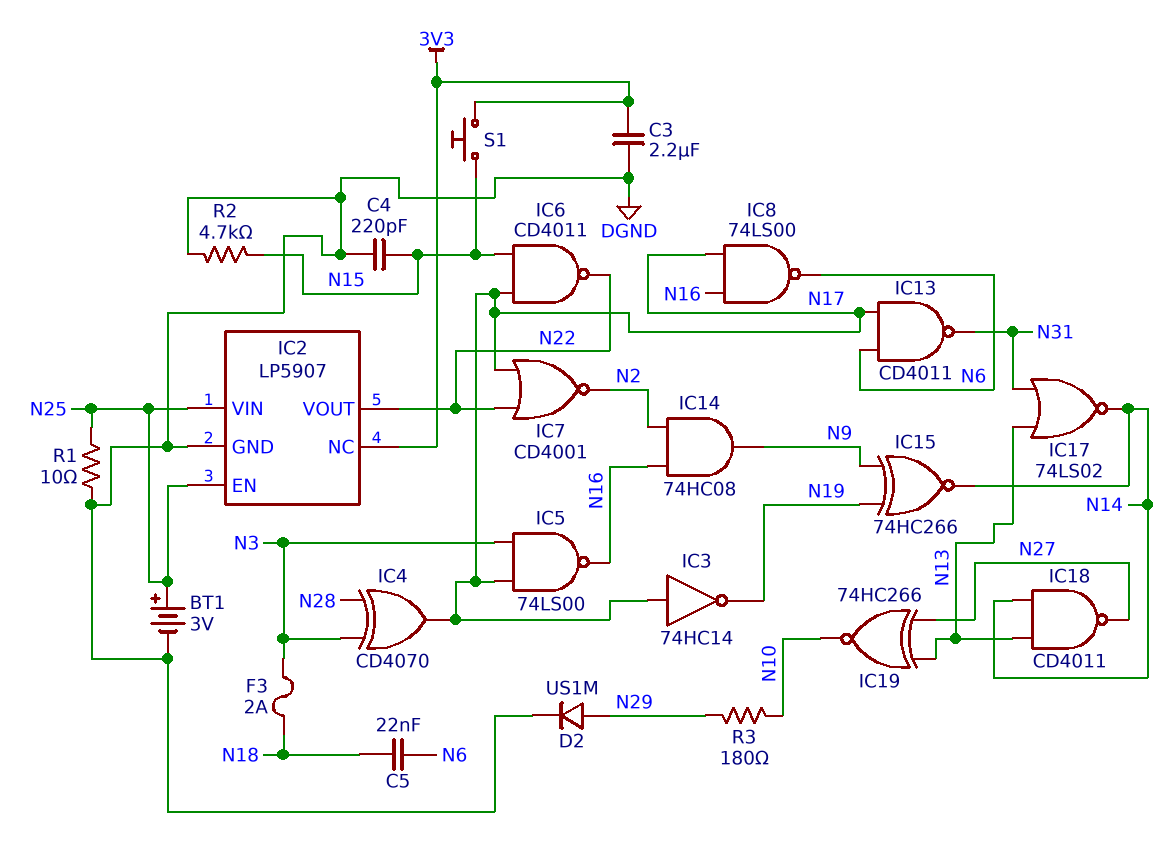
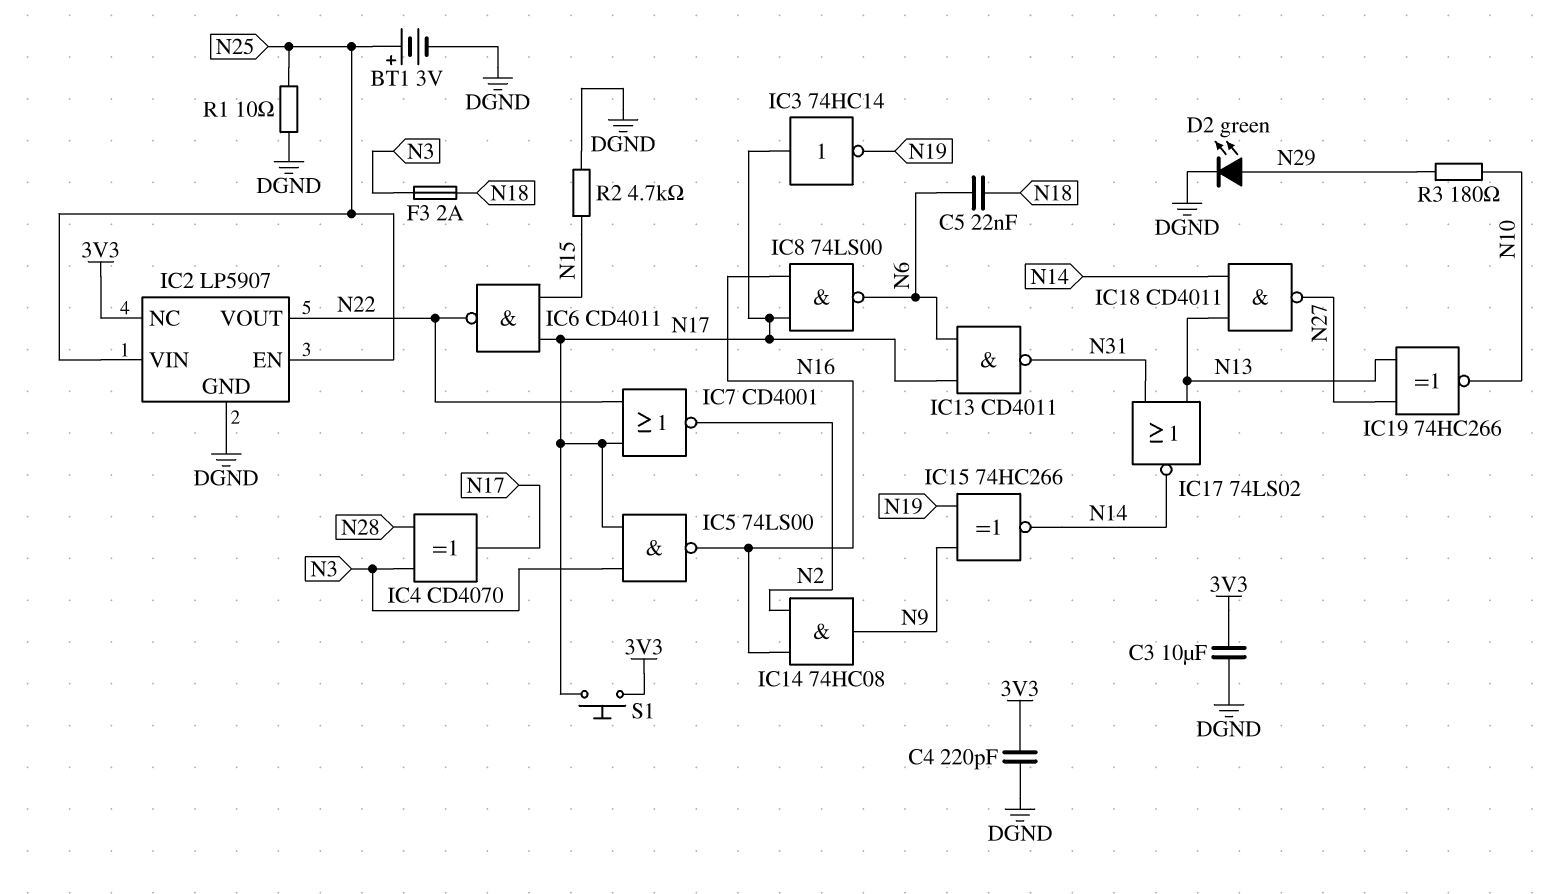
C3: 2.2uF (3V3, DGND) -> 10uF (3V3, DGND)
C4: 220pF (DGND, N15) -> 220pF (3V3, DGND)
D2: diode US1M (A N29, K DGND) -> LED green (A N29, K DGND)
S1: button (3V3, N15) -> button (3V3, N17)

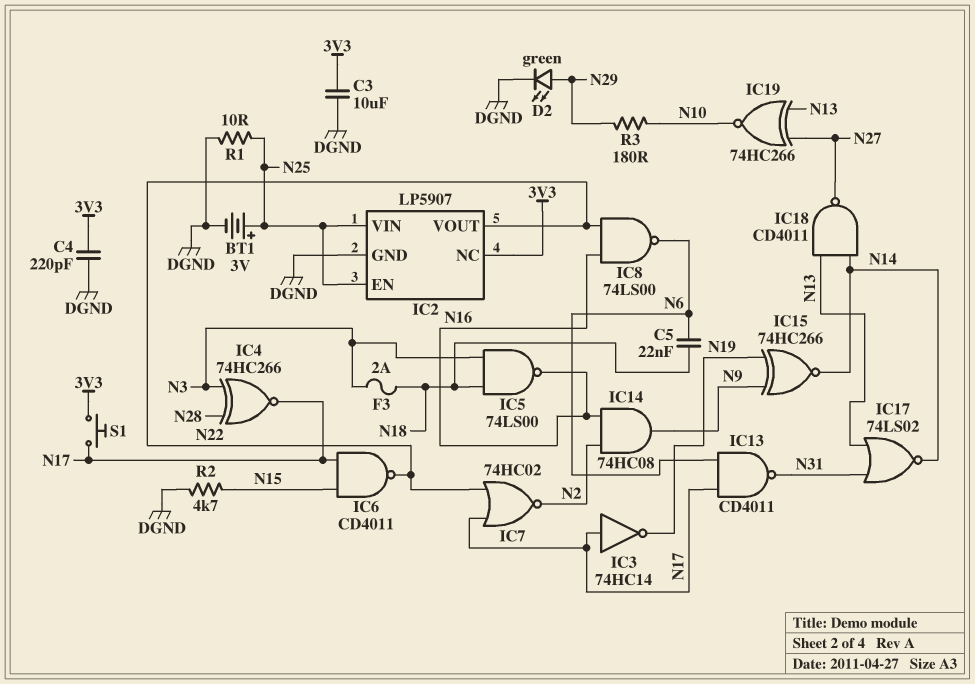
IC4: XOR CD4070 (in N3, in N28, out N17) -> XNOR 74HC266 (in N3, in N28, out N17)
IC5: NAND 74LS00 (in N3, in N17, out N16) -> NAND 74LS00 (in N3, in N18, out N16)
IC7: NOR CD4001 (in N17, in N22, out N2) -> NOR 74HC02 (in N17, in N22, out N2)
IC8: NAND 74LS00 (in N16, in N17, out N6) -> NAND 74LS00 (in N16, in N22, out N6)

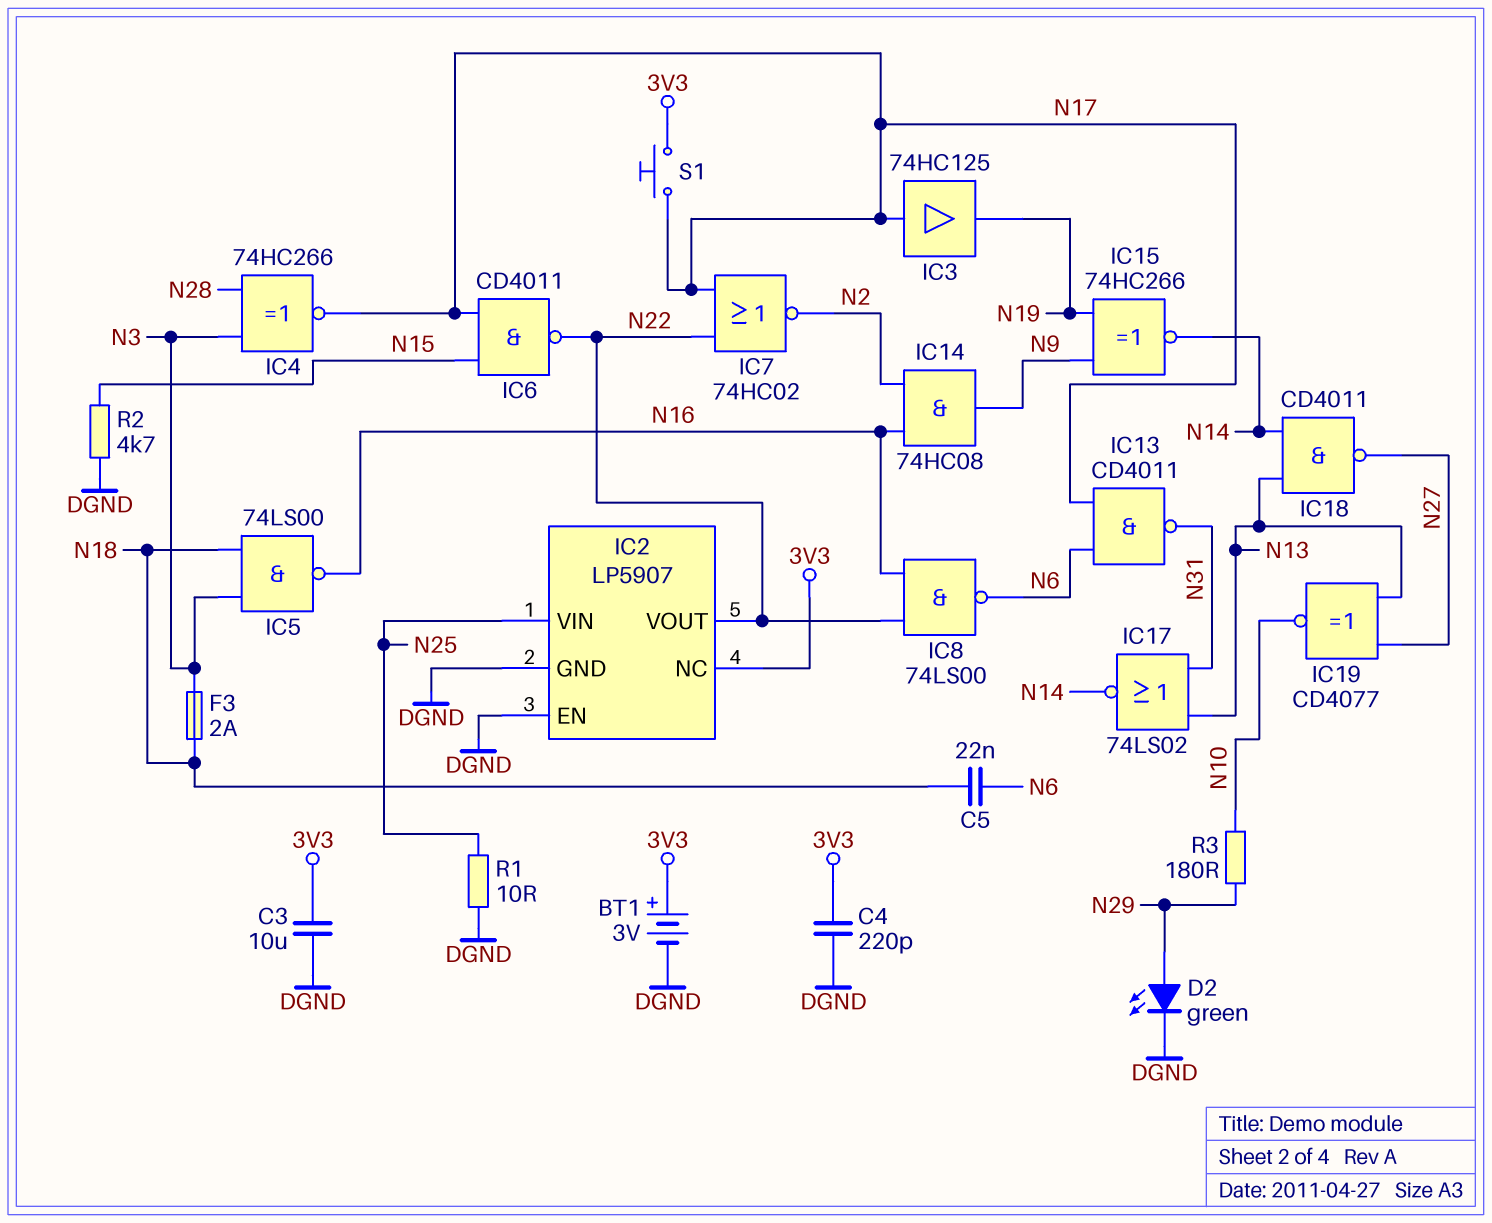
BT1: 3V (plus N25, minus DGND) -> 3V (plus 3V3, minus DGND)
IC2 pin EN: N25 -> DGND
IC3: NOT 74HC14 (in N17, out N19) -> buffer 74HC125 (in N17, out N19)
IC19: XNOR 74HC266 (in N13, in N27, out N10) -> XNOR CD4077 (in N13, in N27, out N10)

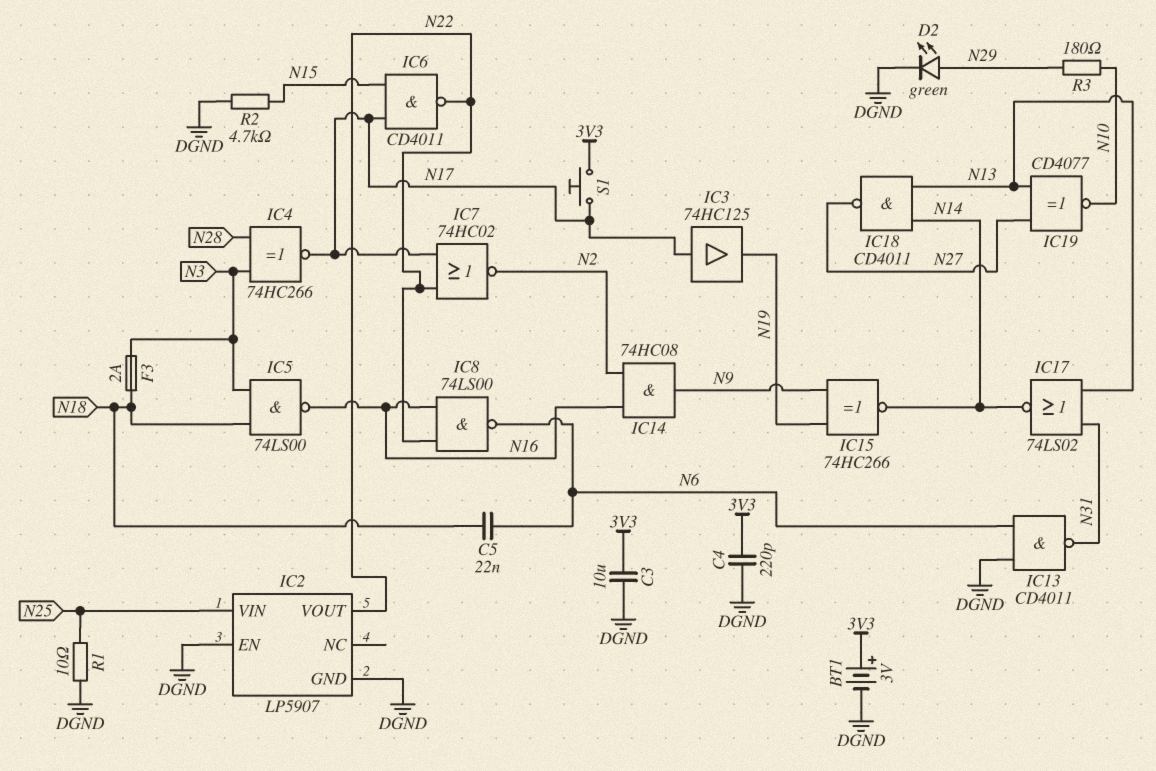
IC2 pin NC: 3V3 -> none
IC13: NAND CD4011 (in N6, in N17, out N31) -> NAND CD4011 (in DGND, in N6, out N31)

